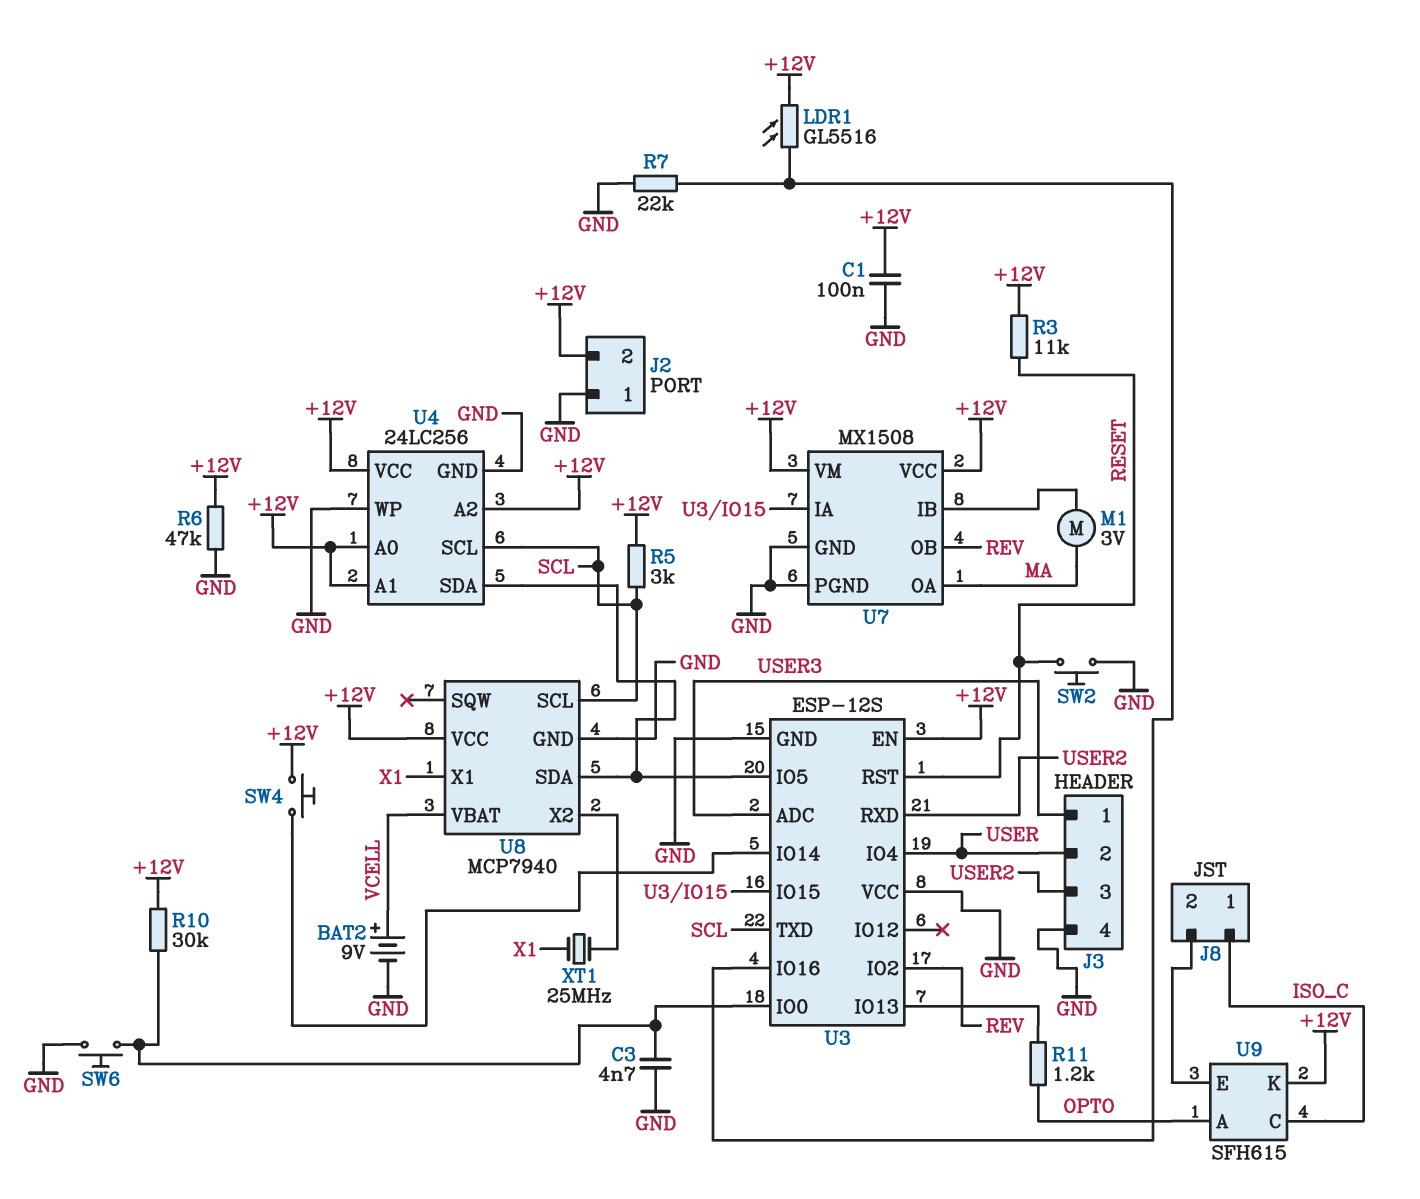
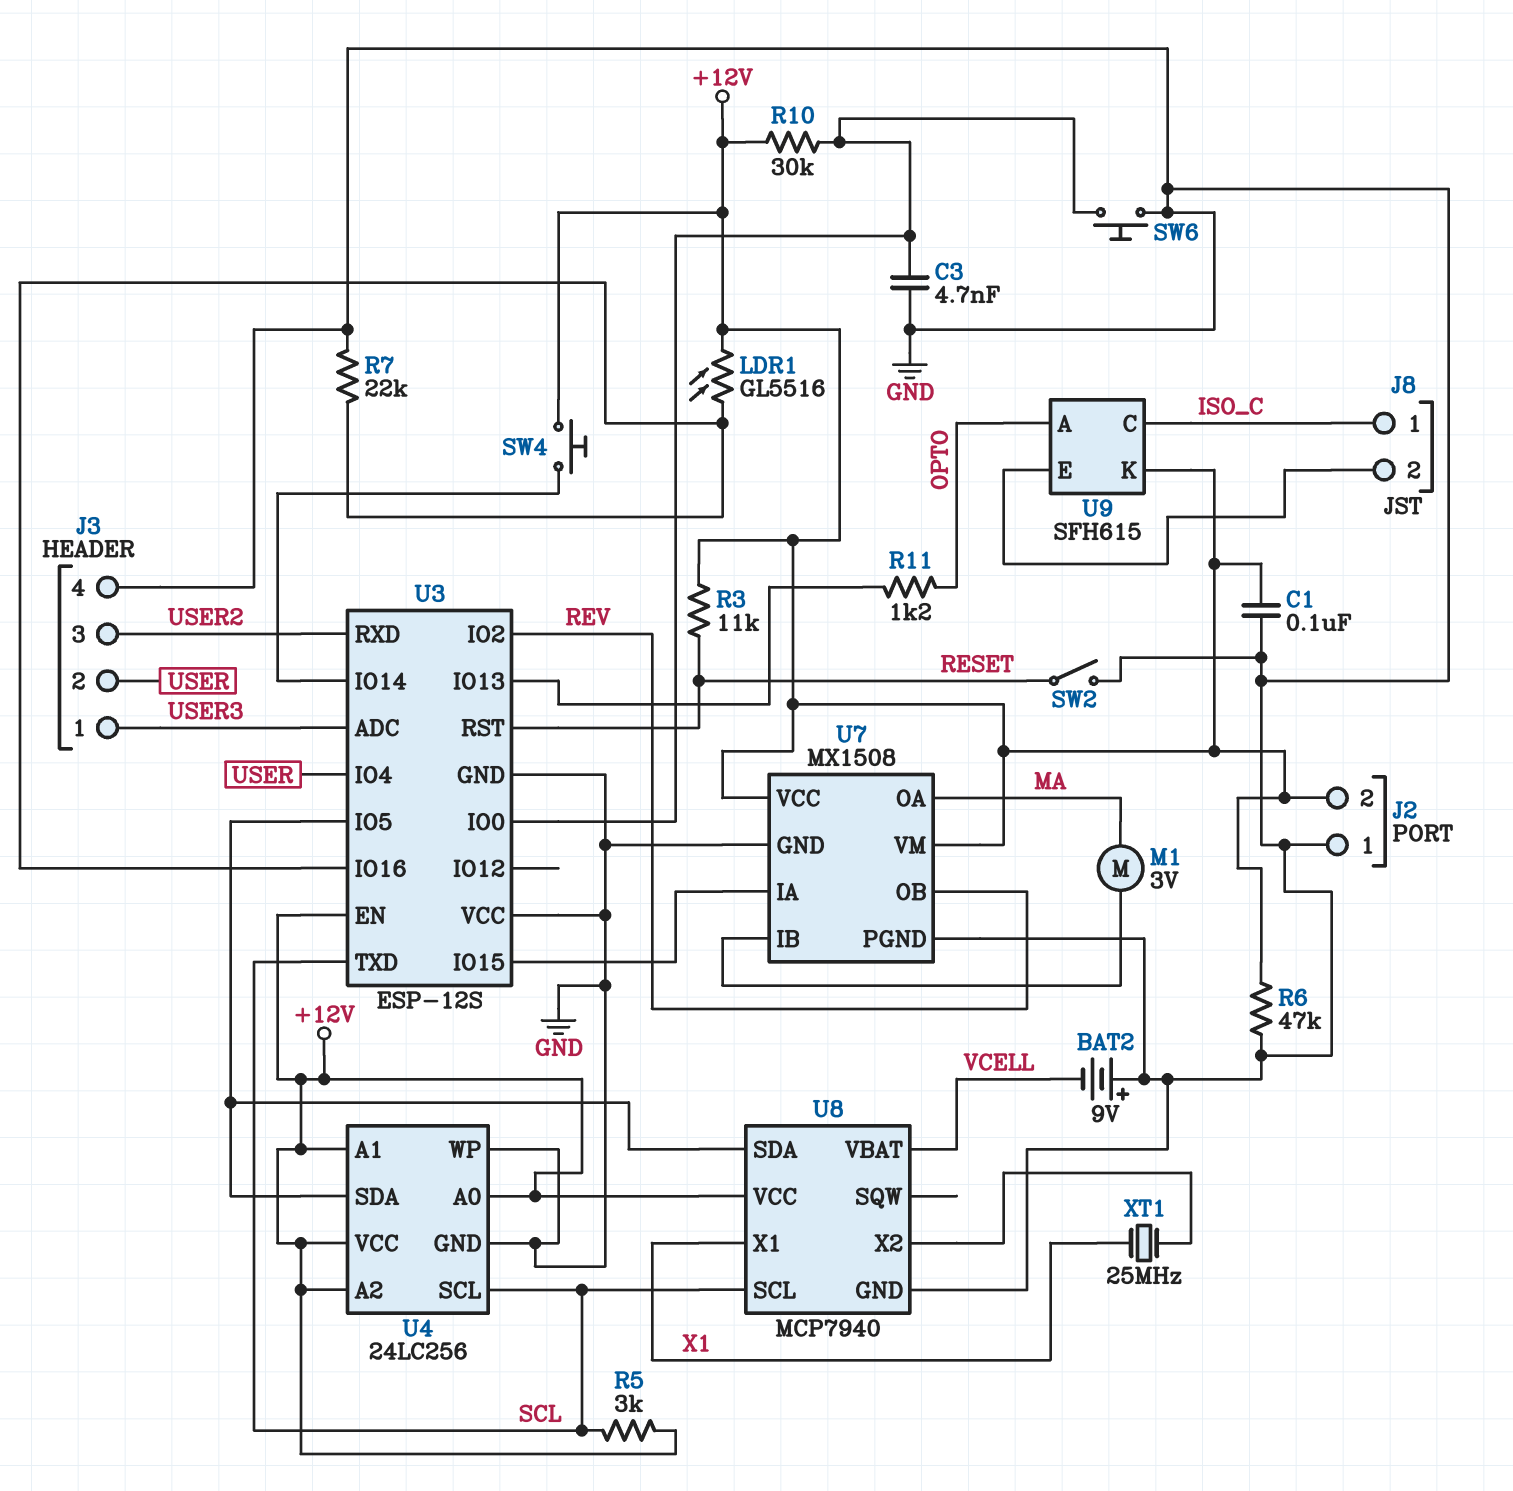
BAT2: 9V (plus VCELL, minus GND) -> 9V (plus GND, minus VCELL)
SW2: button (GND, RESET) -> switch (GND, RESET)

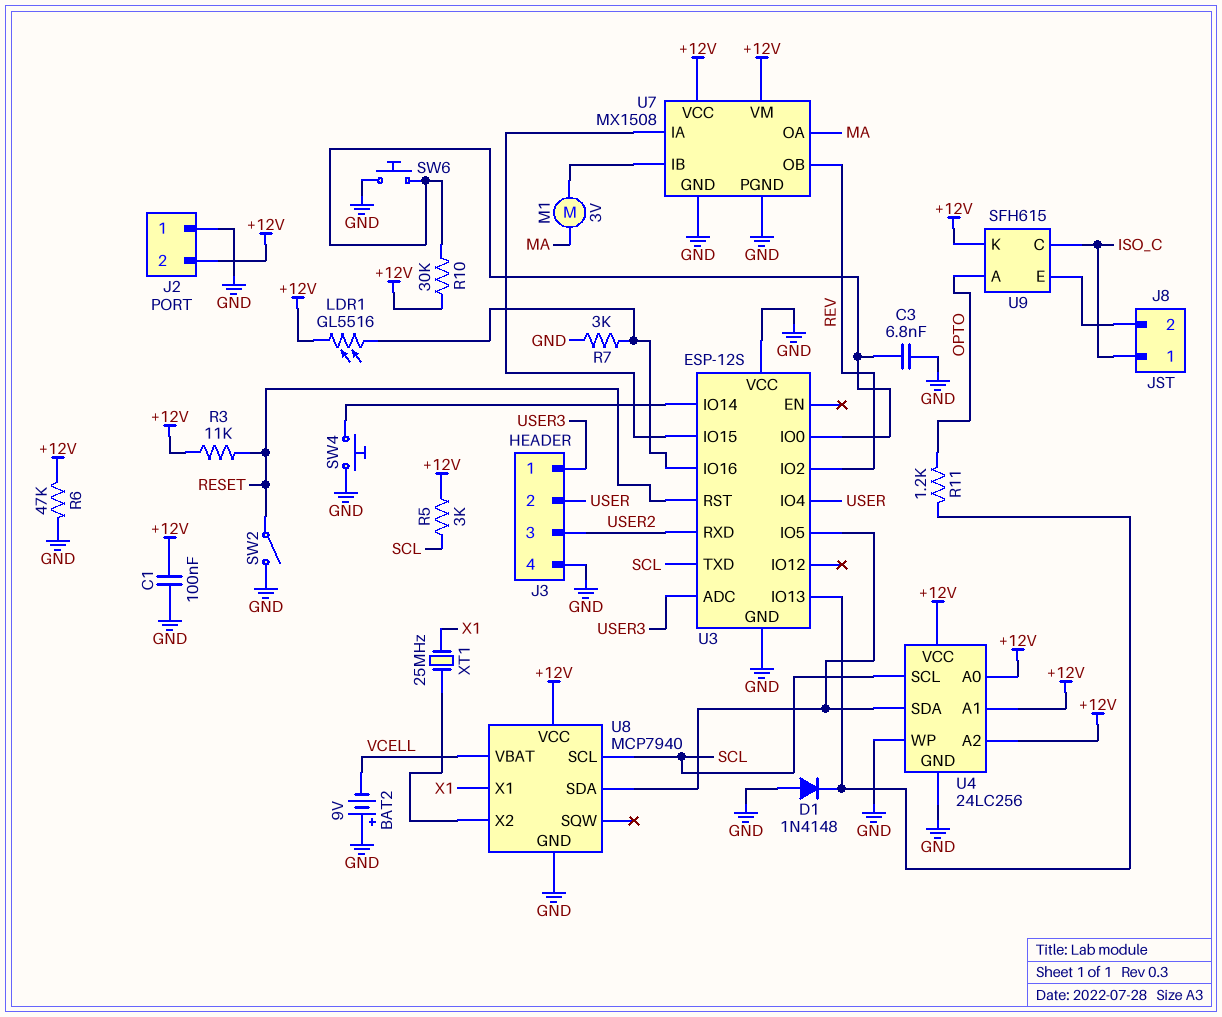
C3: 4.7nF (GND, U3/IO0) -> 6.8nF (GND, U3/IO0)
D1: none -> diode 1N4148 (A GND, K U3/IO13)
R7: 22k (GND, U3/IO16) -> 3k (GND, U3/IO16)
SW4: button (+12V, U3/IO14) -> button (GND, U3/IO14)
U3 pin EN: +12V -> none

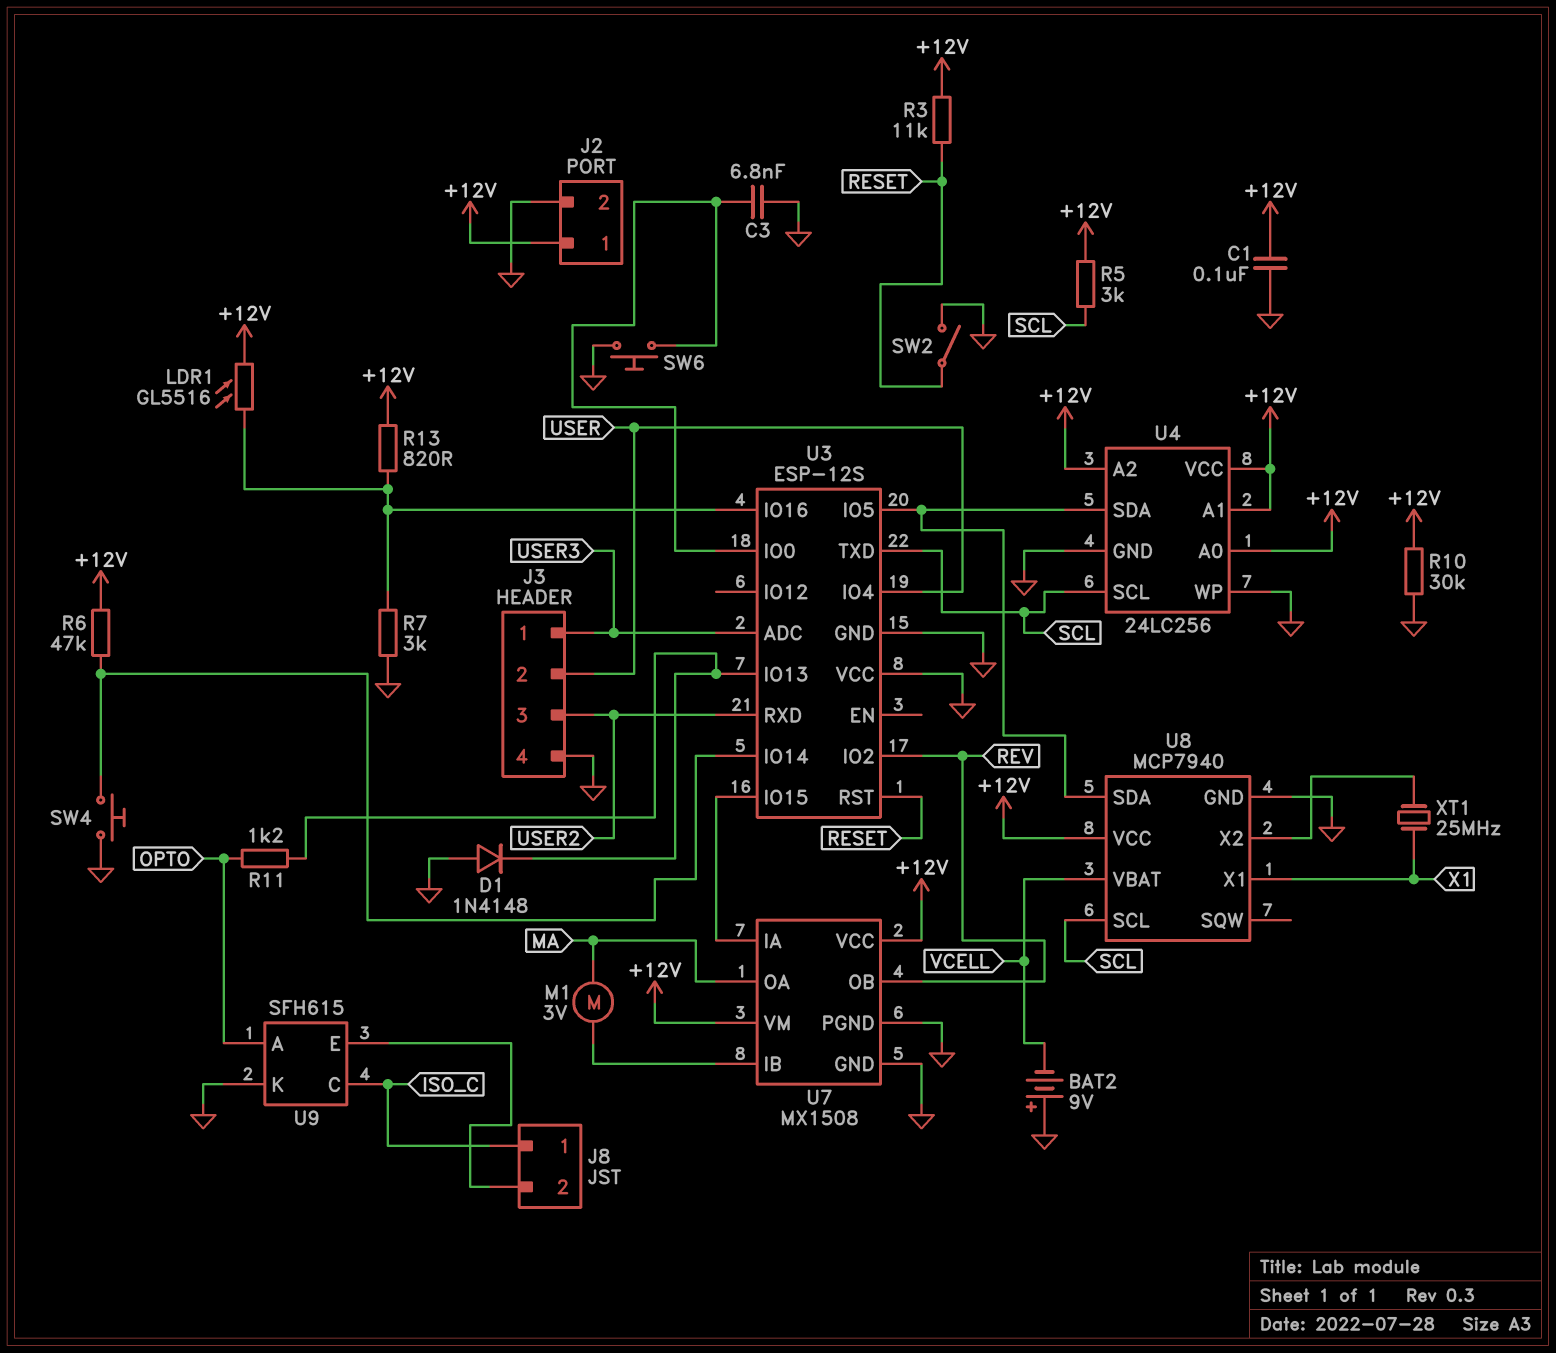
J2 pin 1: GND -> +12V
J2 pin 2: +12V -> GND
R6: 47k (+12V, GND) -> 47k (+12V, U3/IO14)
R10: 30k (+12V, U3/IO0) -> 30k (+12V, GND)
R13: none -> 820 (+12V, U3/IO16)
U9 pin K: +12V -> GND

